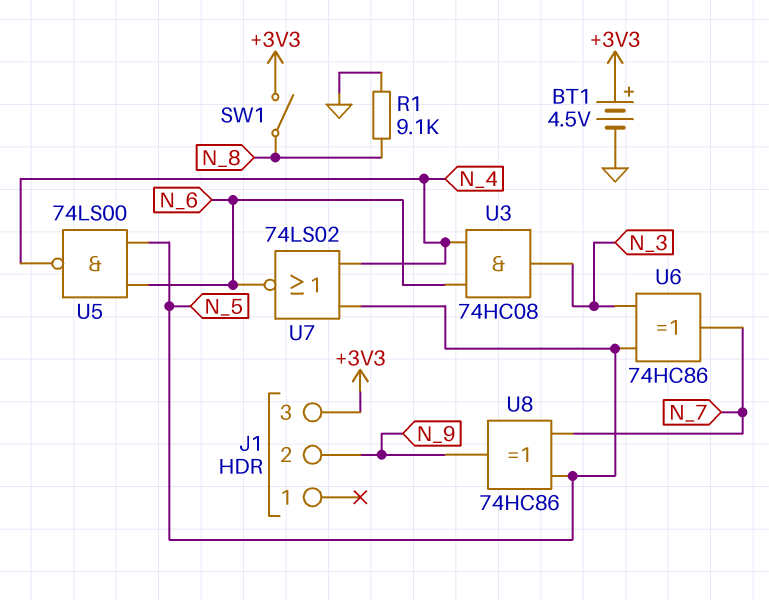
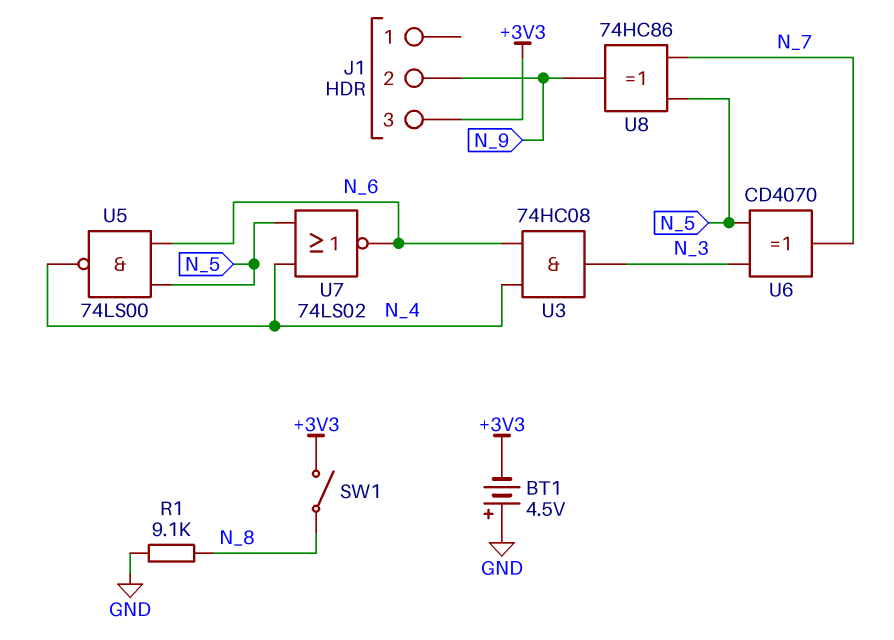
BT1: 4.5V (plus +3V3, minus GND) -> 4.5V (plus GND, minus +3V3)
U6: XOR 74HC86 (in N_3, in N_5, out N_7) -> XOR CD4070 (in N_3, in N_5, out N_7)

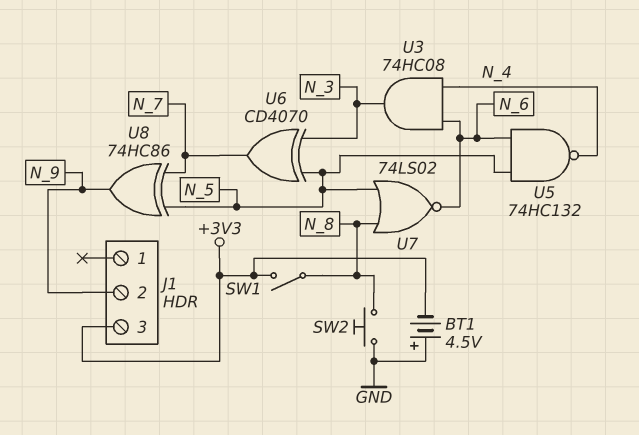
R1: 9.1k (GND, N_8) -> none
SW2: none -> button (GND, N_8)
U5: NAND 74LS00 (in N_5, in N_6, out N_4) -> NAND 74HC132 (in N_5, in N_6, out N_4)
U7: NOR 74LS02 (in N_4, in N_5, out N_6) -> NOR 74LS02 (in N_5, in N_8, out N_6)

